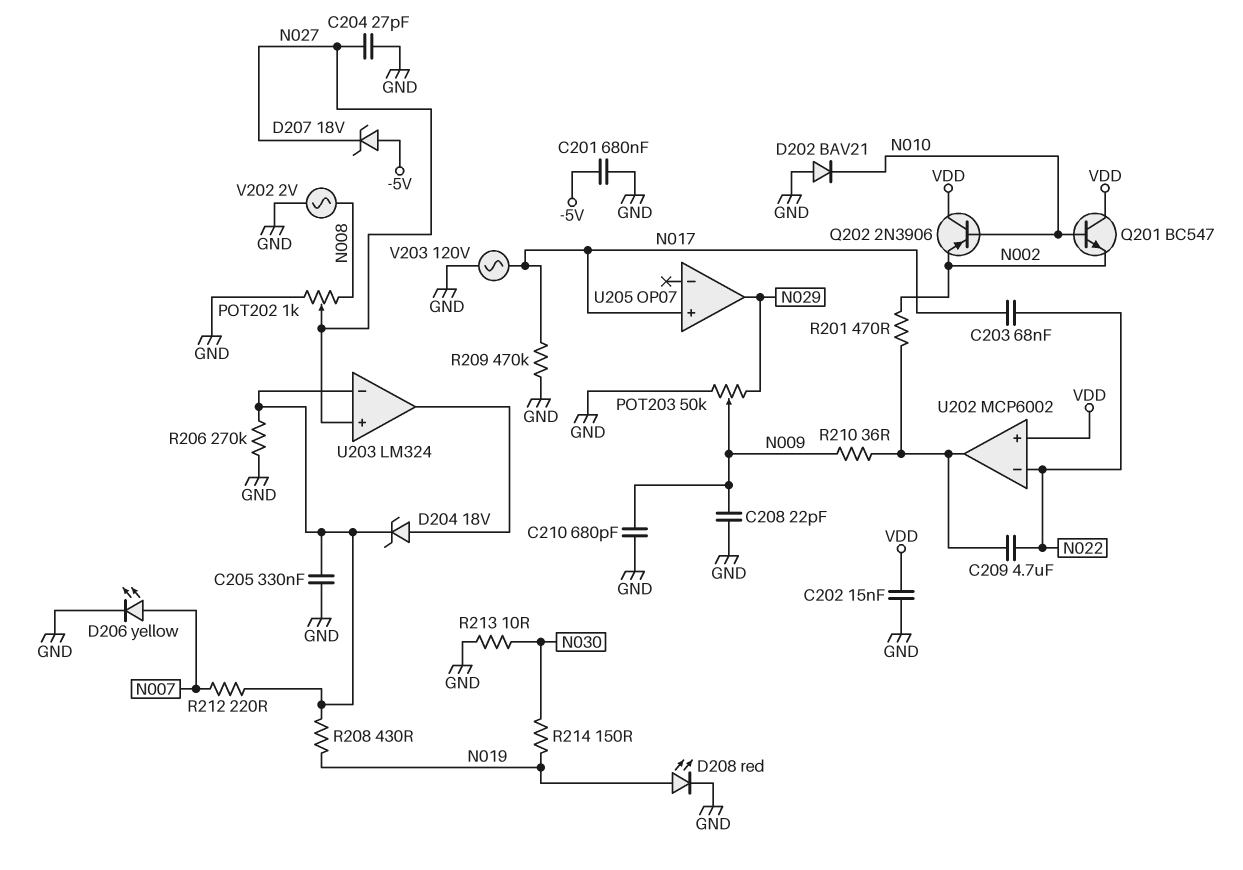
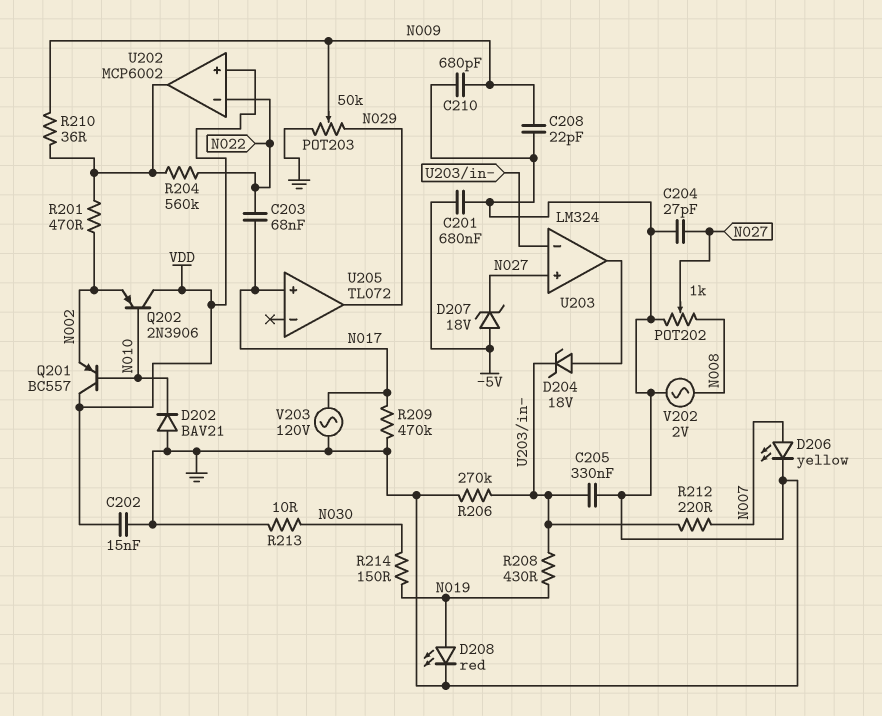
C209: 4.7uF (N022, U202/out) -> none
Q201: NPN BC547 (B N010, C VDD, E N002) -> PNP BC557 (B N010, C VDD, E N002)
R204: none -> 560k (N022, U202/out)
U205: OP07 -> TL072

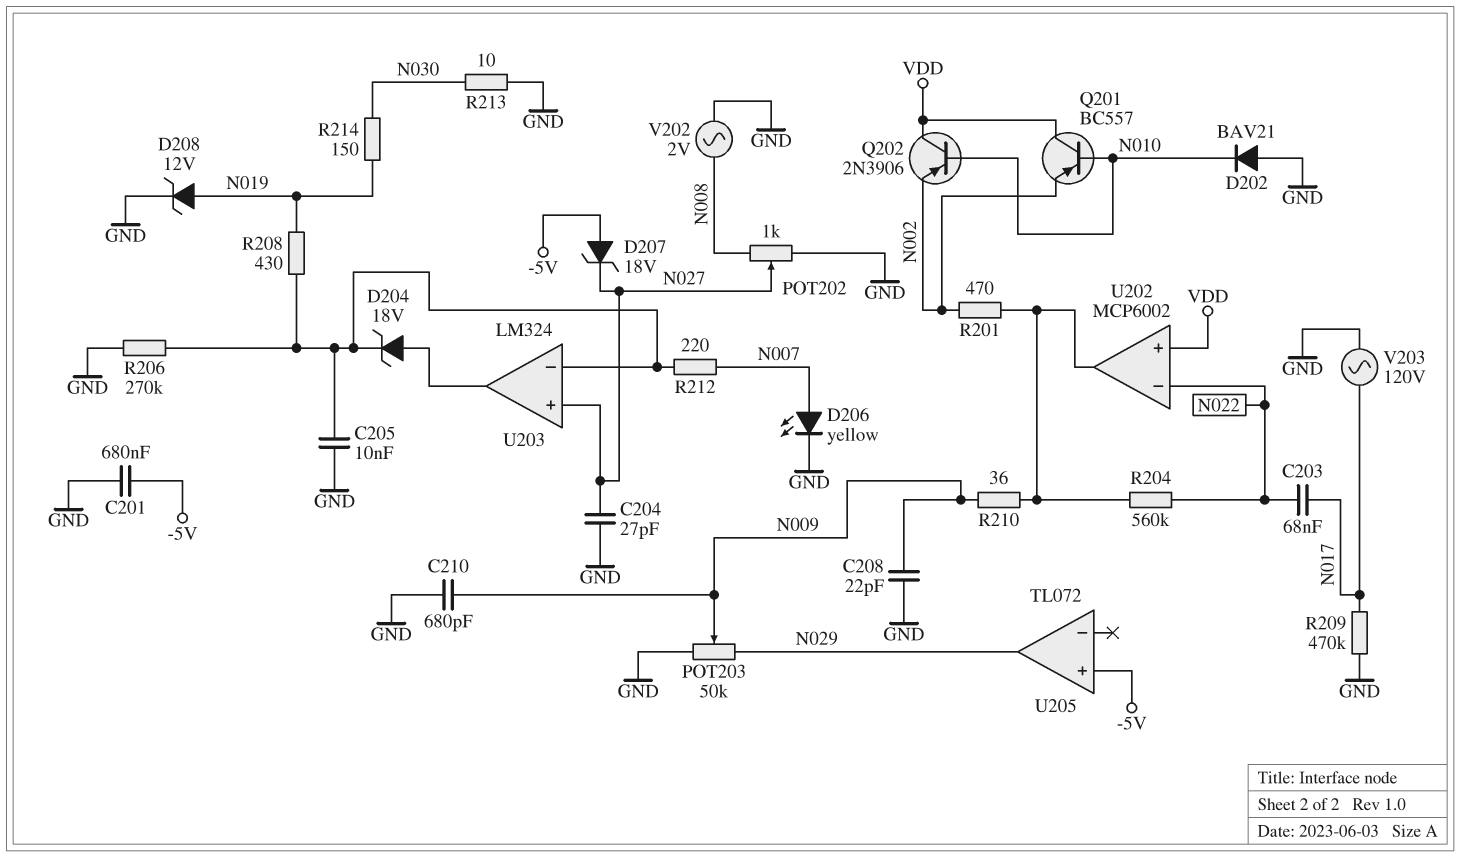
C202: 15nF (GND, VDD) -> none
C205: 330nF (GND, U203/in-) -> 10nF (GND, U203/in-)
D208: LED red (A N019, K GND) -> zener 12V (A N019, K GND)
U205 pin in+: N017 -> -5V

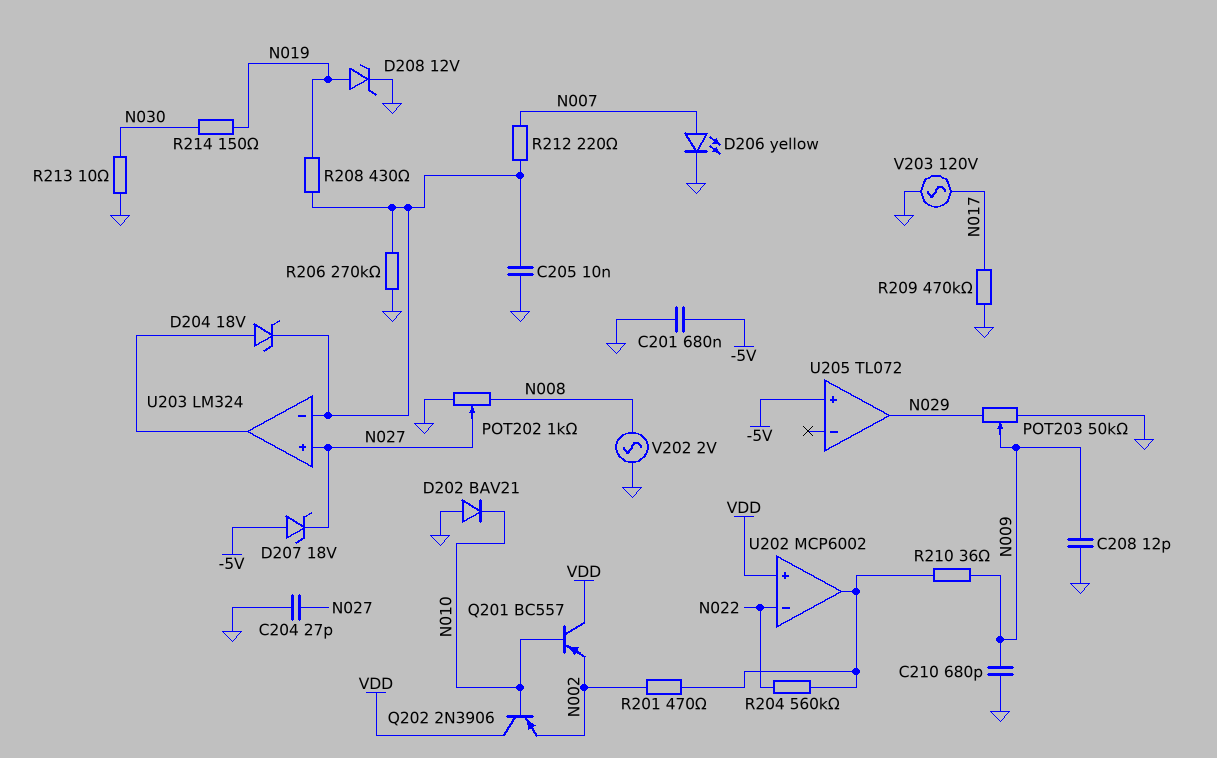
C203: 68nF (N017, N022) -> none
C208: 22pF (GND, N009) -> 12pF (GND, N009)

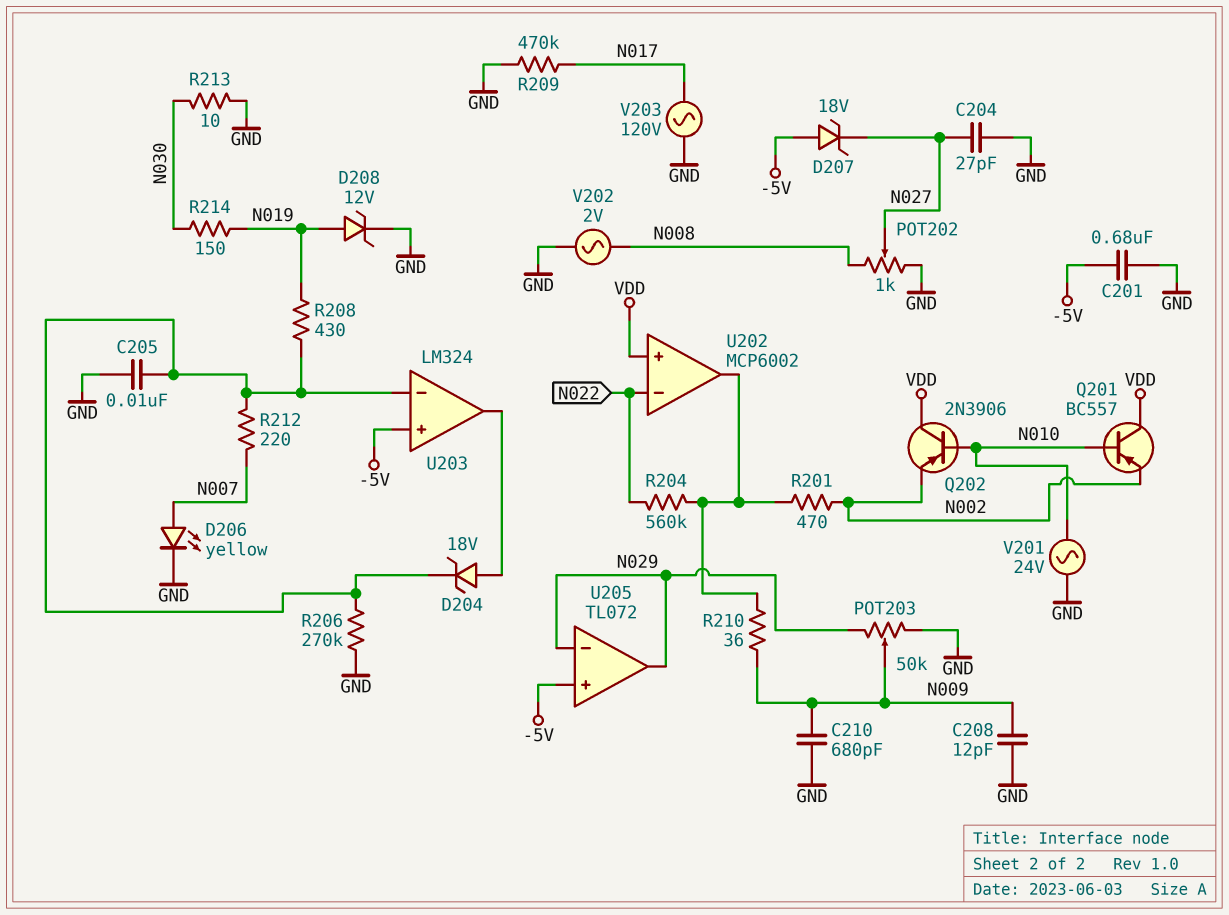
D202: diode BAV21 (A GND, K N010) -> none
U203 pin in+: N027 -> -5V
U205 pin in-: none -> N029
V201: none -> AC 24V (GND, N010)

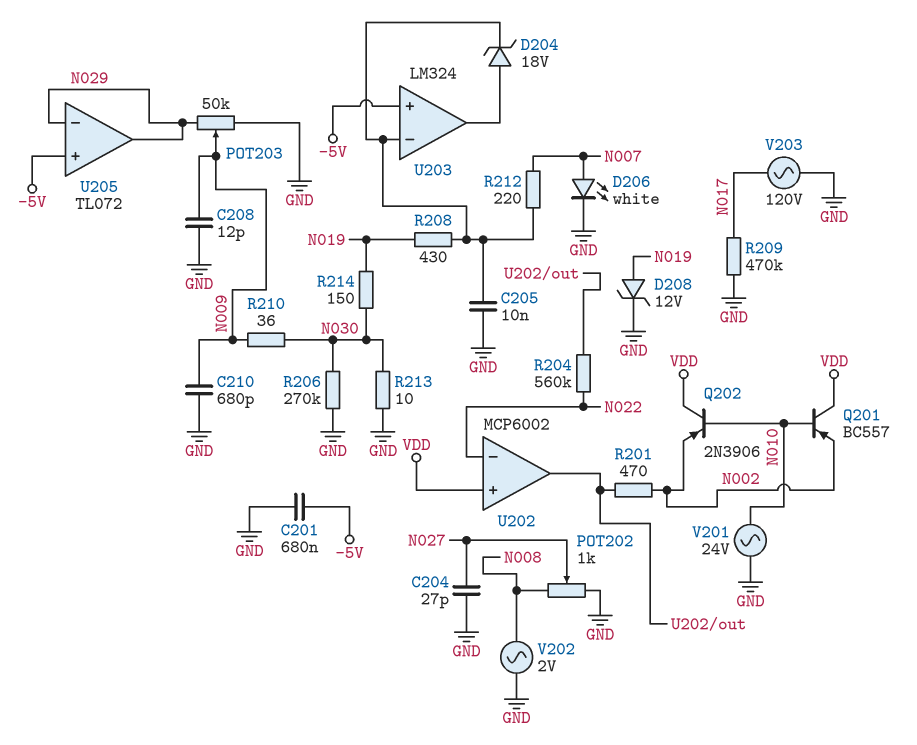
D206: LED yellow (A N007, K GND) -> LED white (A N007, K GND)
D207: zener 18V (A -5V, K N027) -> none
R206: 270k (GND, U203/in-) -> 270k (GND, N030)
R210: 36 (N009, U202/out) -> 36 (N009, N030)

